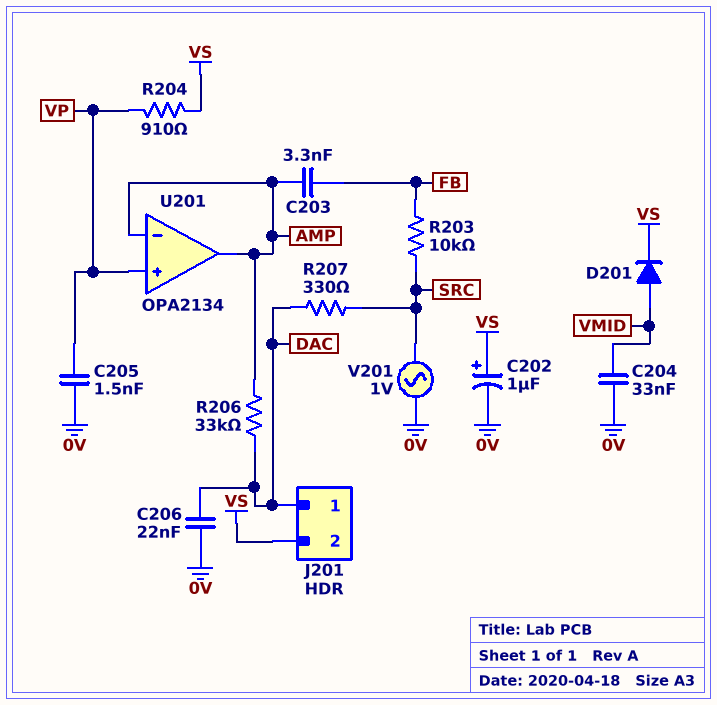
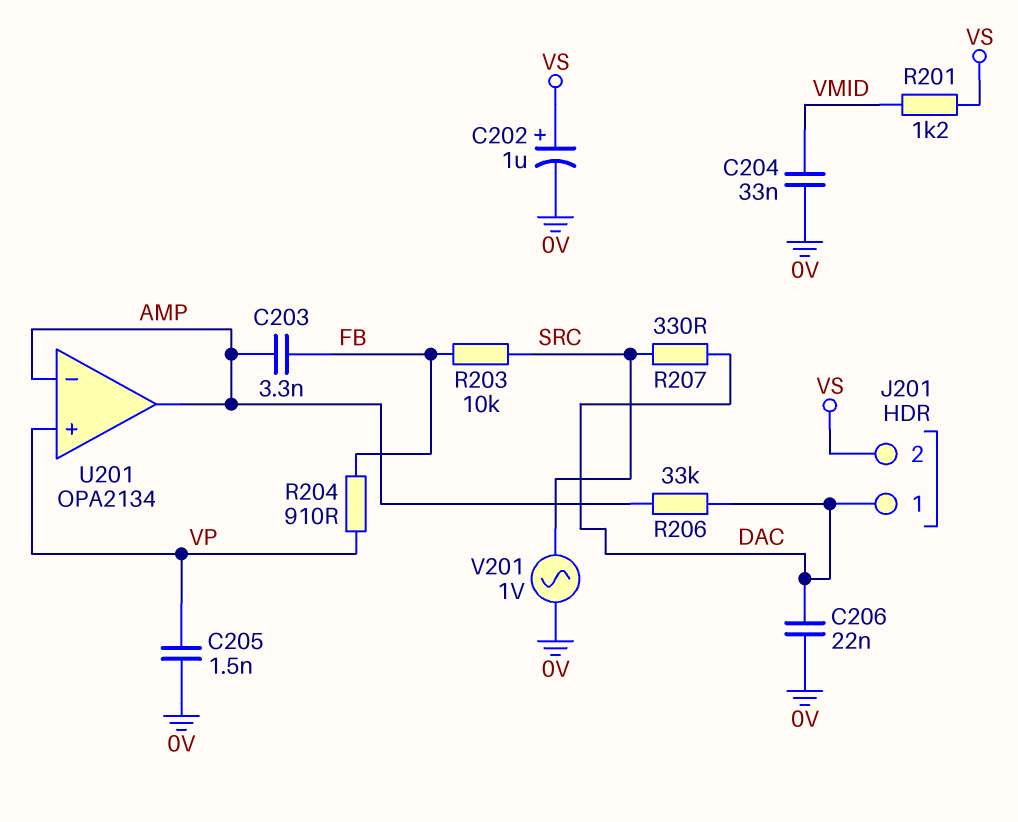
D201: diode (A VMID, K VS) -> none
R201: none -> 1.2k (VMID, VS)
R204: 910 (VP, VS) -> 910 (FB, VP)

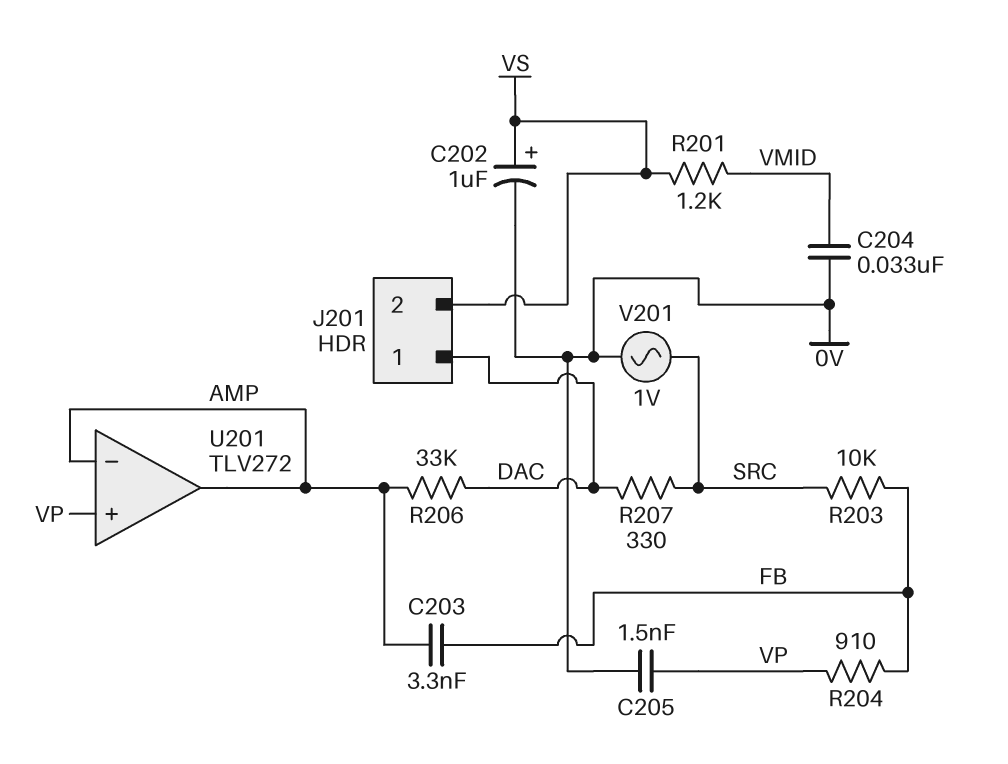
C206: 22nF (0V, DAC) -> none
U201: OPA2134 -> TLV272

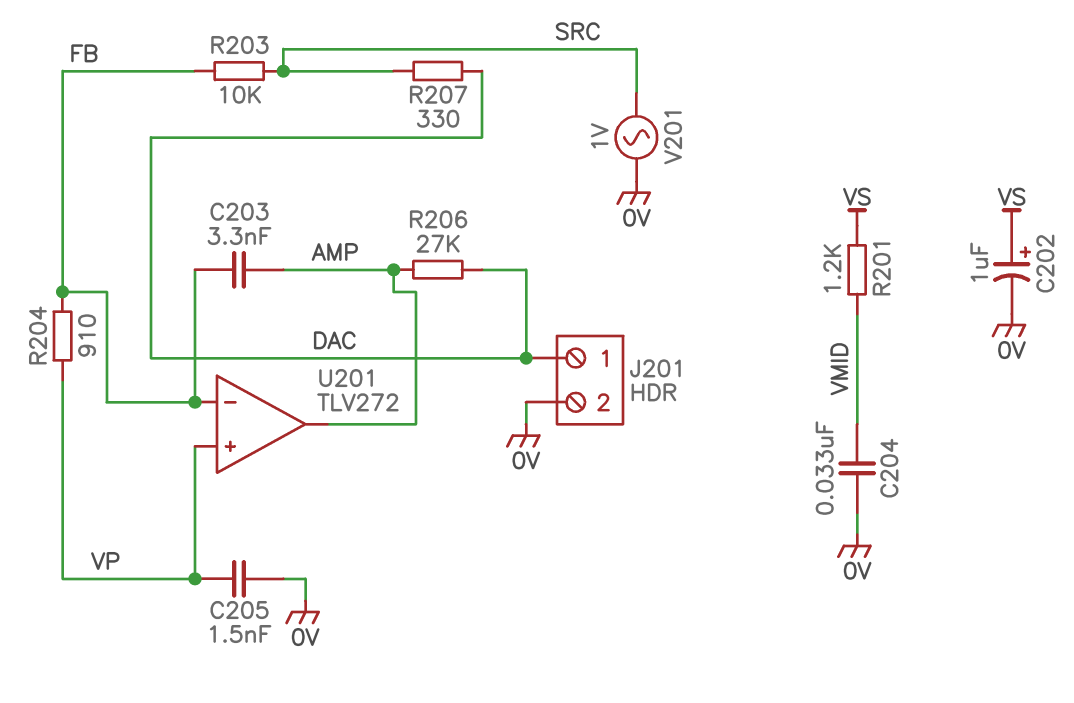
J201 pin 2: VS -> 0V
R206: 33k (AMP, DAC) -> 27k (AMP, DAC)
U201 pin in-: AMP -> FB

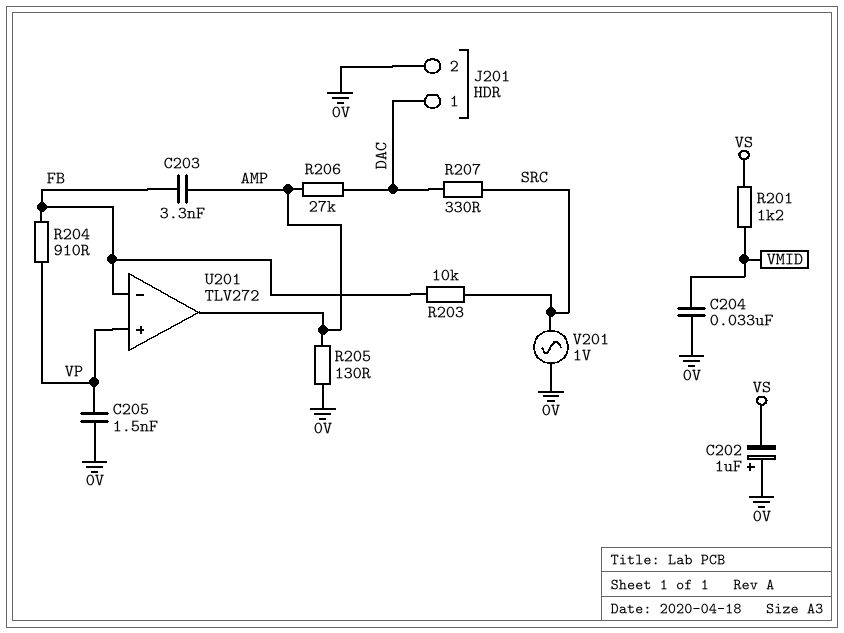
C202: 1uF (plus VS, minus 0V) -> 1uF (plus 0V, minus VS)
R205: none -> 130 (0V, AMP)

